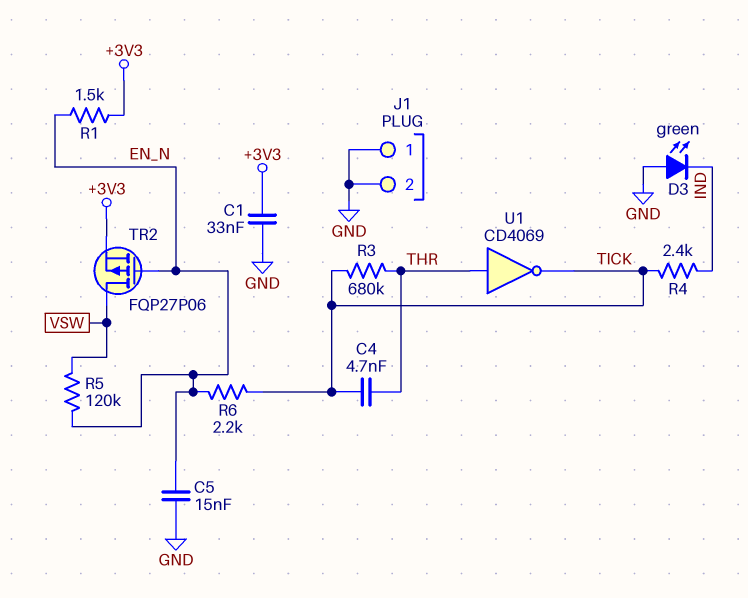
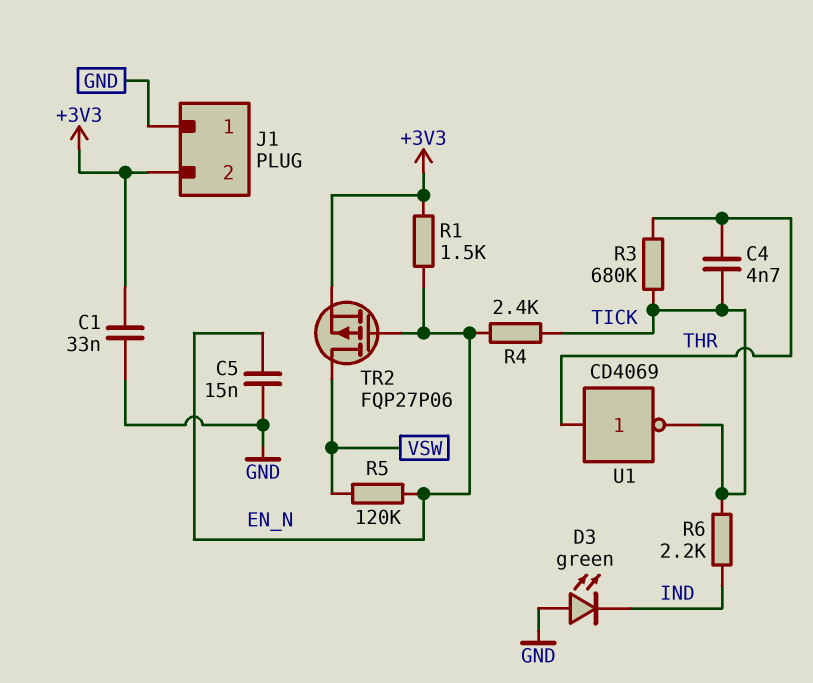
J1 pin 2: GND -> +3V3
R4: 2.4k (IND, TICK) -> 2.4k (EN_N, TICK)
R6: 2.2k (EN_N, TICK) -> 2.2k (IND, TICK)

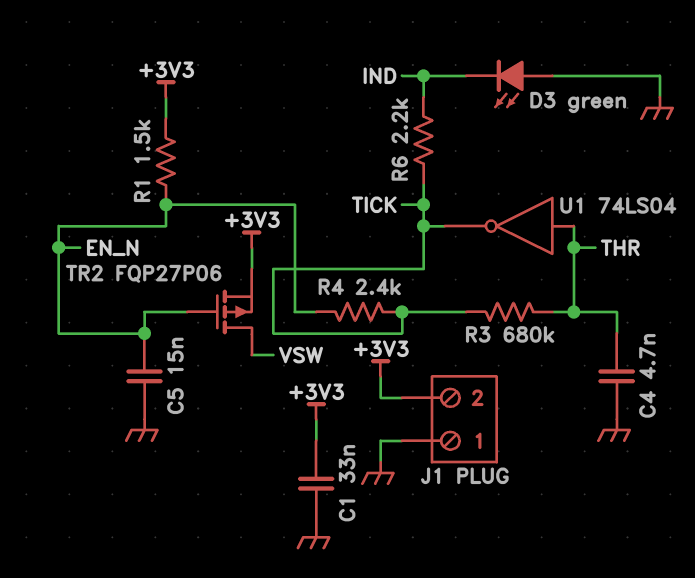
C4: 4.7nF (THR, TICK) -> 4.7nF (GND, THR)
R5: 120k (EN_N, VSW) -> none
U1: NOT CD4069 (in THR, out TICK) -> NOT 74LS04 (in THR, out TICK)

